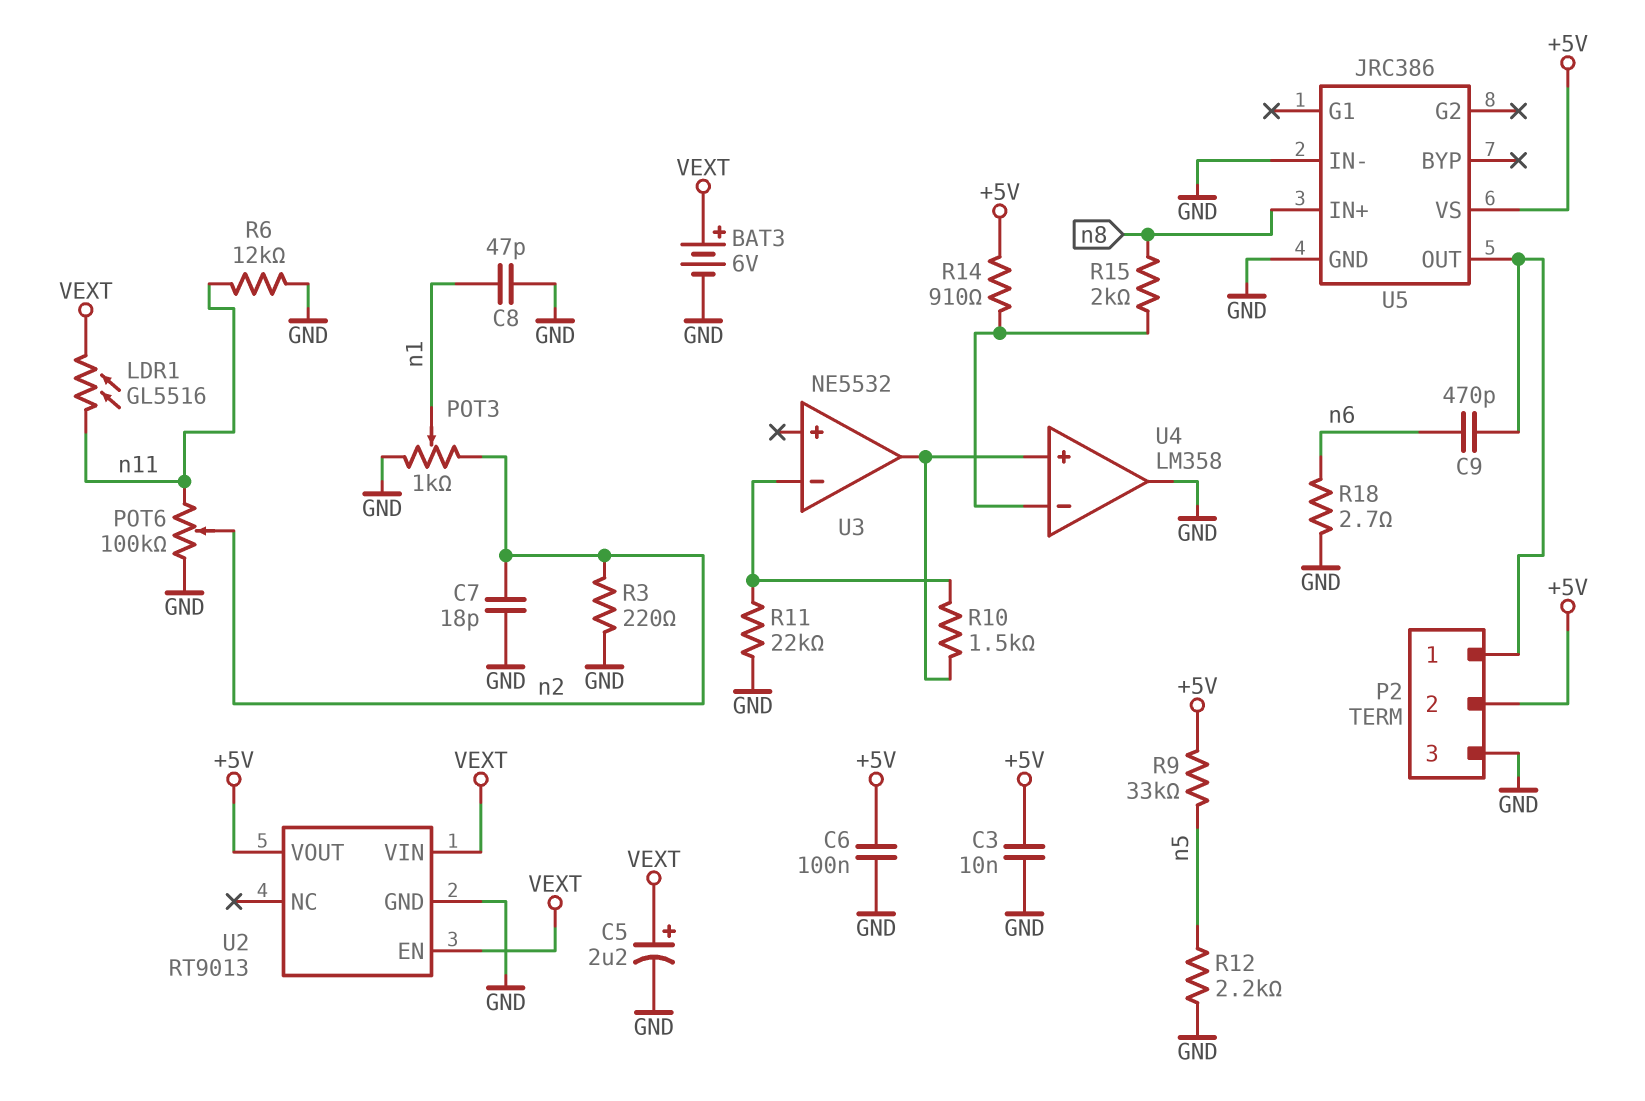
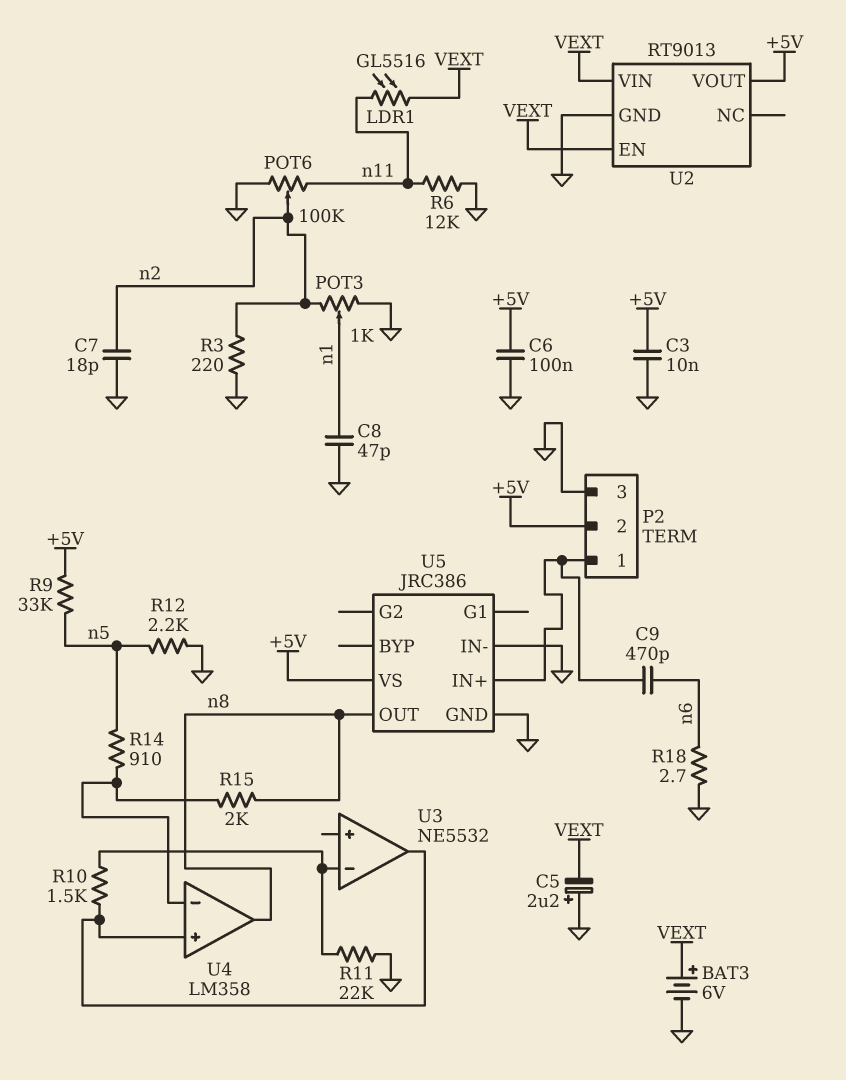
C5: 2.2uF (plus VEXT, minus GND) -> 2.2uF (plus GND, minus VEXT)
R14: 910 (+5V, U4/in-) -> 910 (U4/in-, n5)
U4 pin out: GND -> n8
U5 pin IN+: n8 -> P2/1
U5 pin OUT: P2/1 -> n8

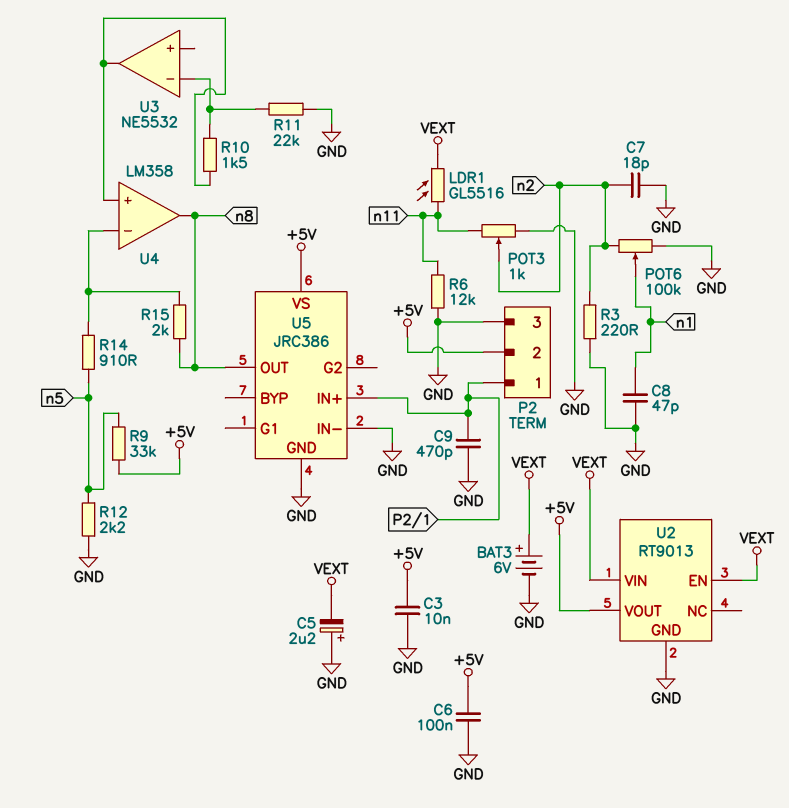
C9: 470pF (P2/1, n6) -> 470pF (GND, P2/1)
POT3: 1k (GND, n2, wiper n1) -> 1k (GND, n11, wiper n2)
POT6: 100k (GND, n11, wiper n2) -> 100k (GND, n2, wiper n1)
R18: 2.7 (GND, n6) -> none

